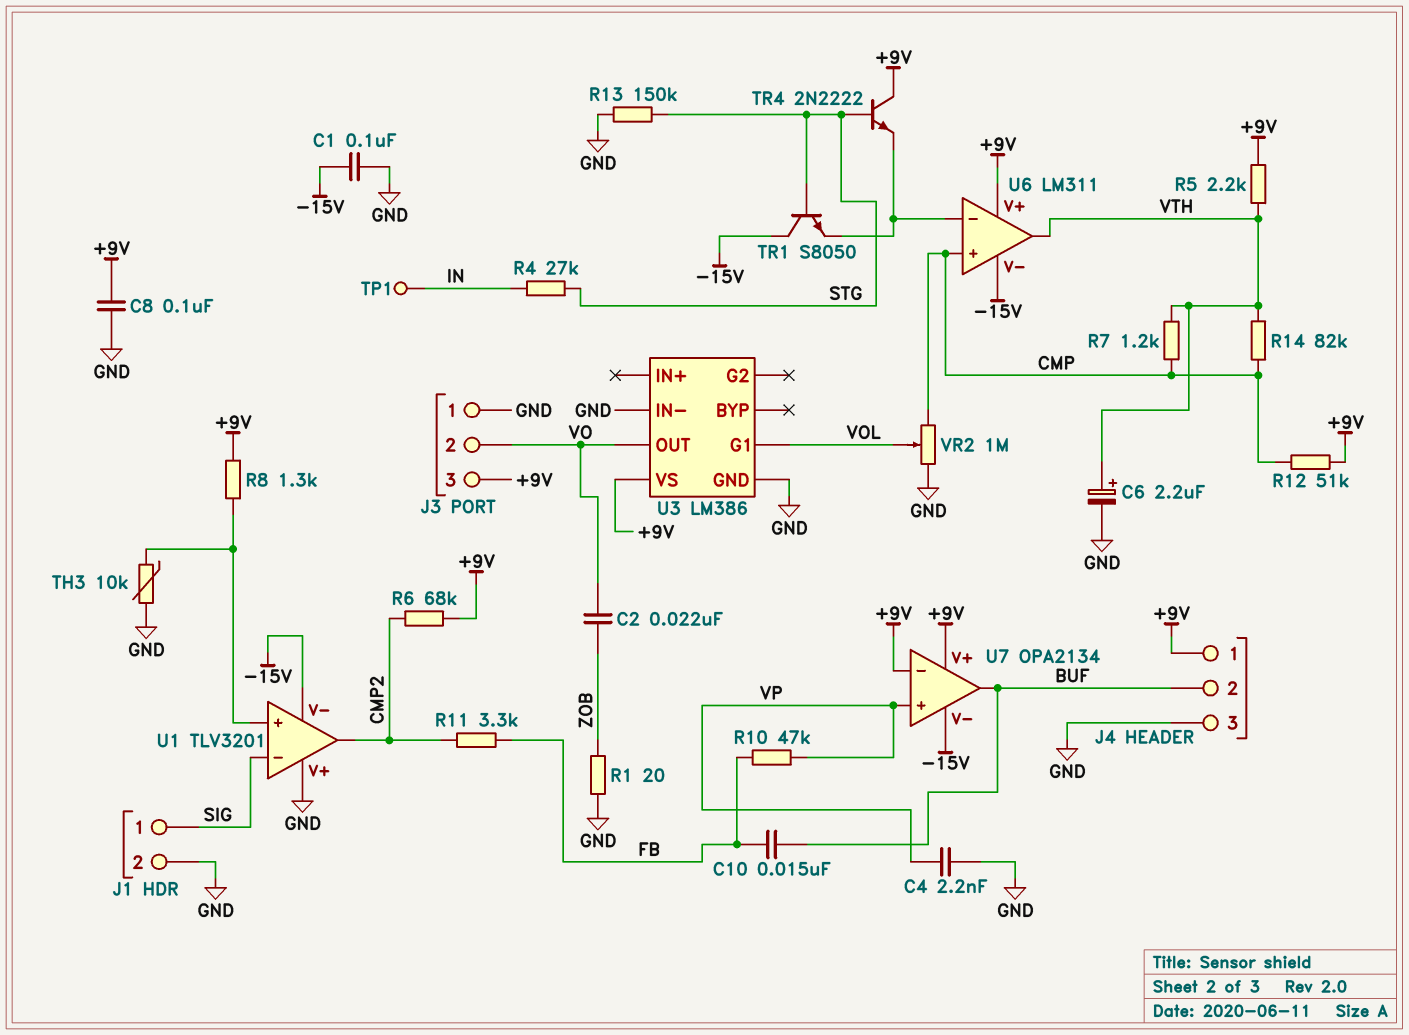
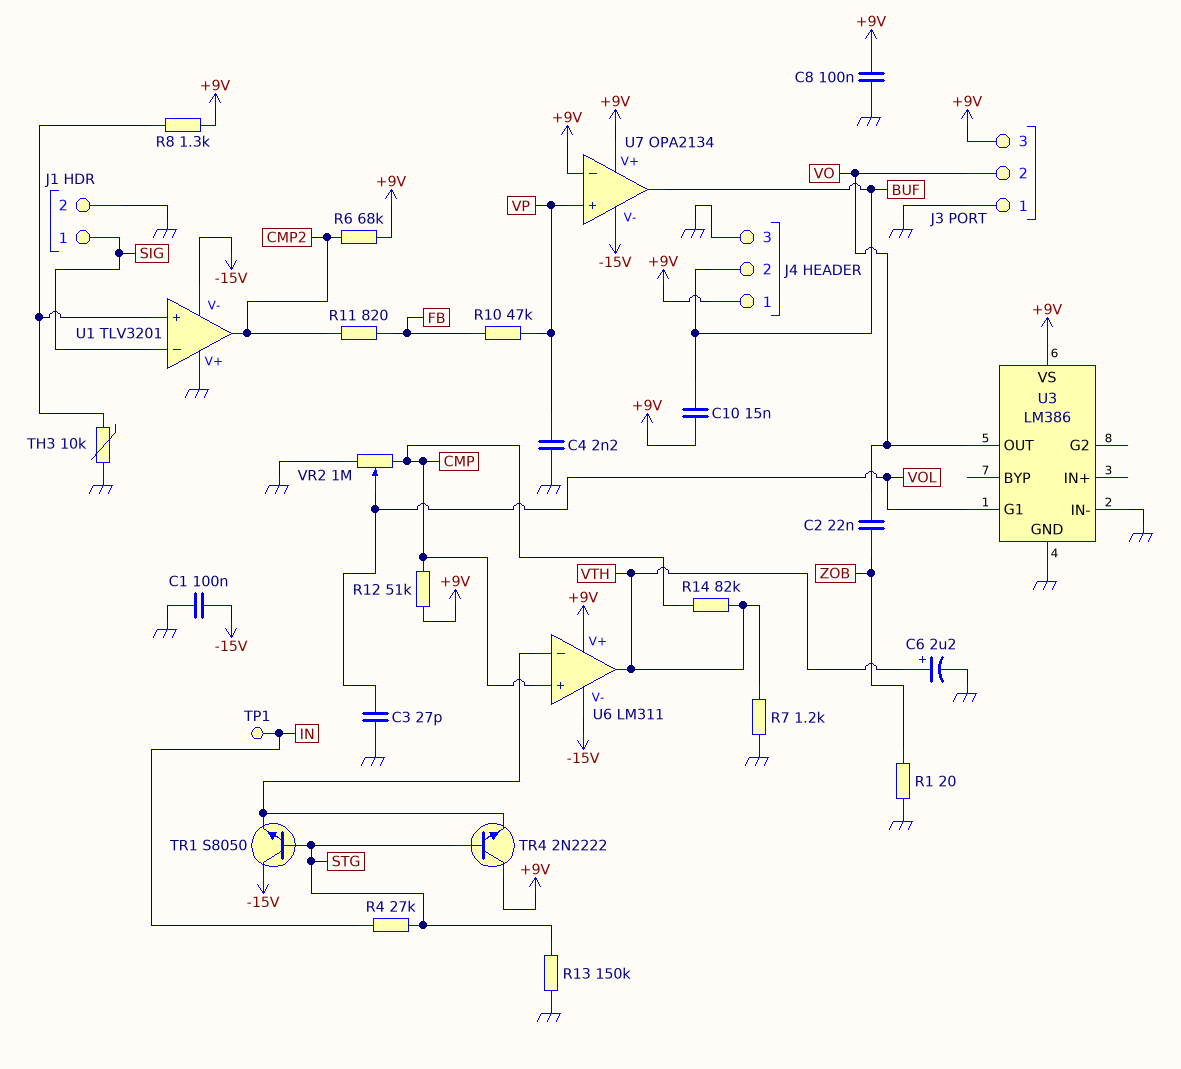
C3: none -> 27pF (GND, VOL)
C10: 15nF (BUF, FB) -> 15nF (+9V, BUF)
R5: 2.2k (+9V, VTH) -> none
R7: 1.2k (CMP, VTH) -> 1.2k (GND, VTH)
R11: 3.3k (CMP2, FB) -> 820 (CMP2, FB)

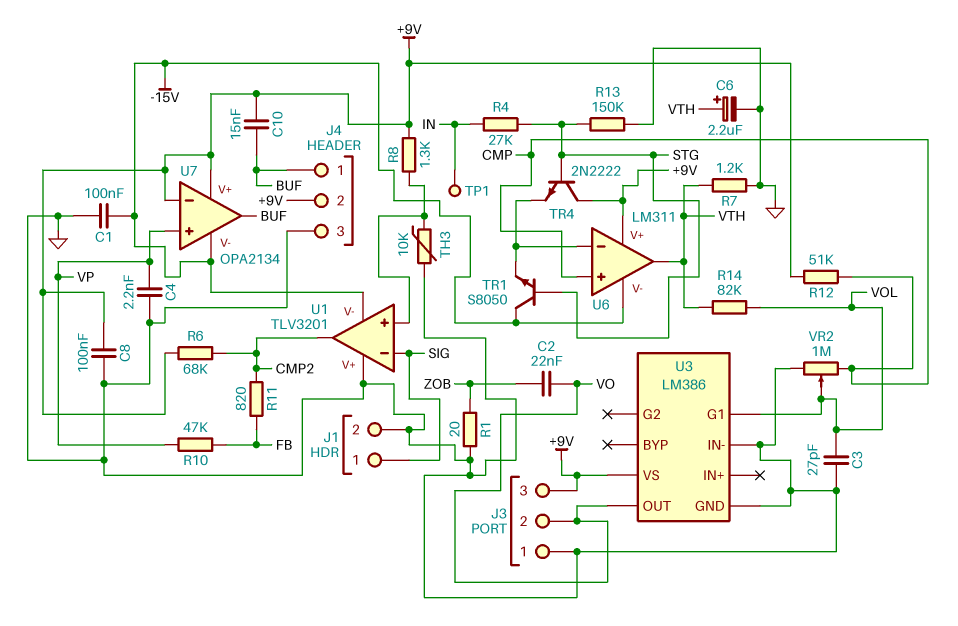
J4 pin 1: +9V -> BUF
J4 pin 2: BUF -> +9V
R14: 82k (CMP, VTH) -> 82k (VOL, VTH)

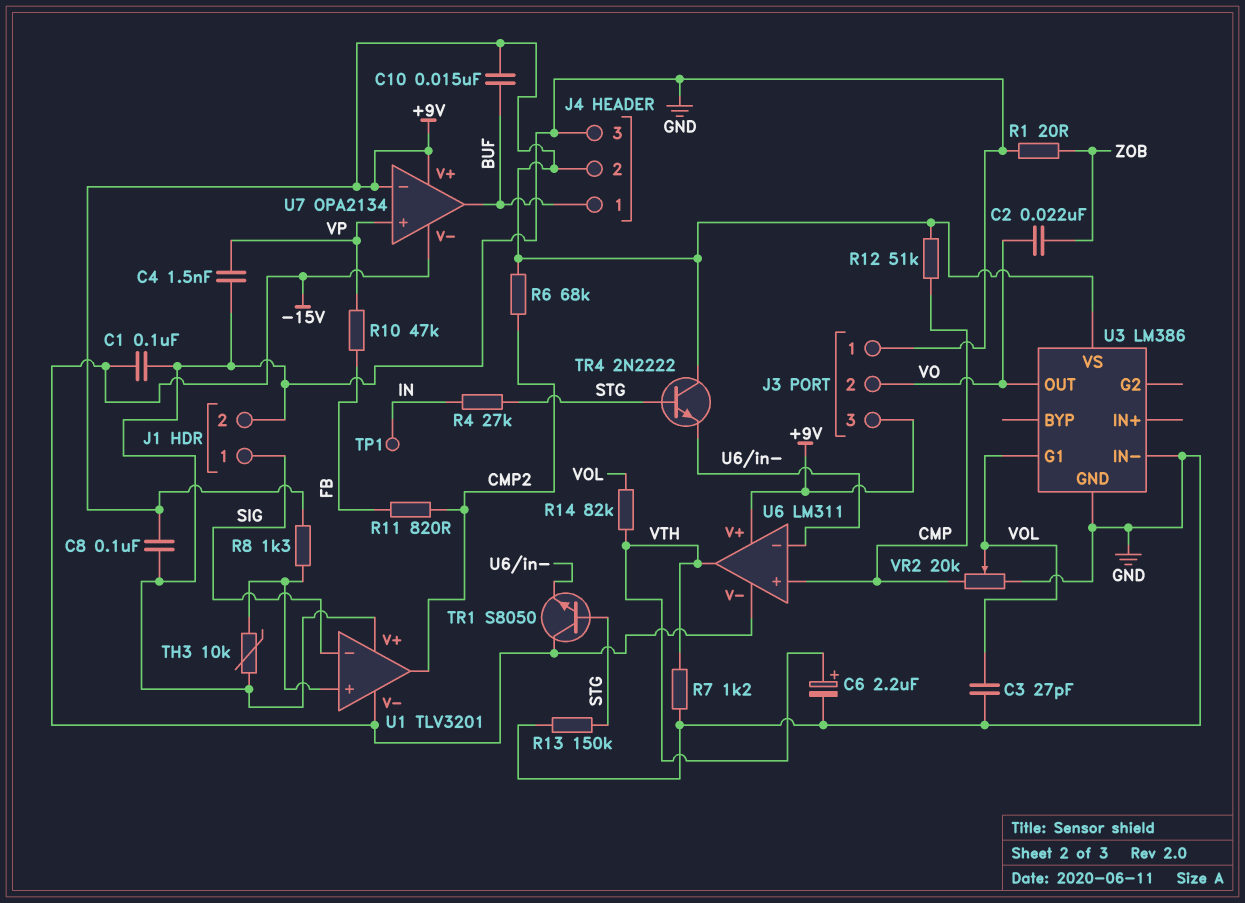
C4: 2.2nF (GND, VP) -> 1.5nF (GND, VP)
VR2: 1M (CMP, GND, wiper VOL) -> 20k (CMP, GND, wiper VOL)

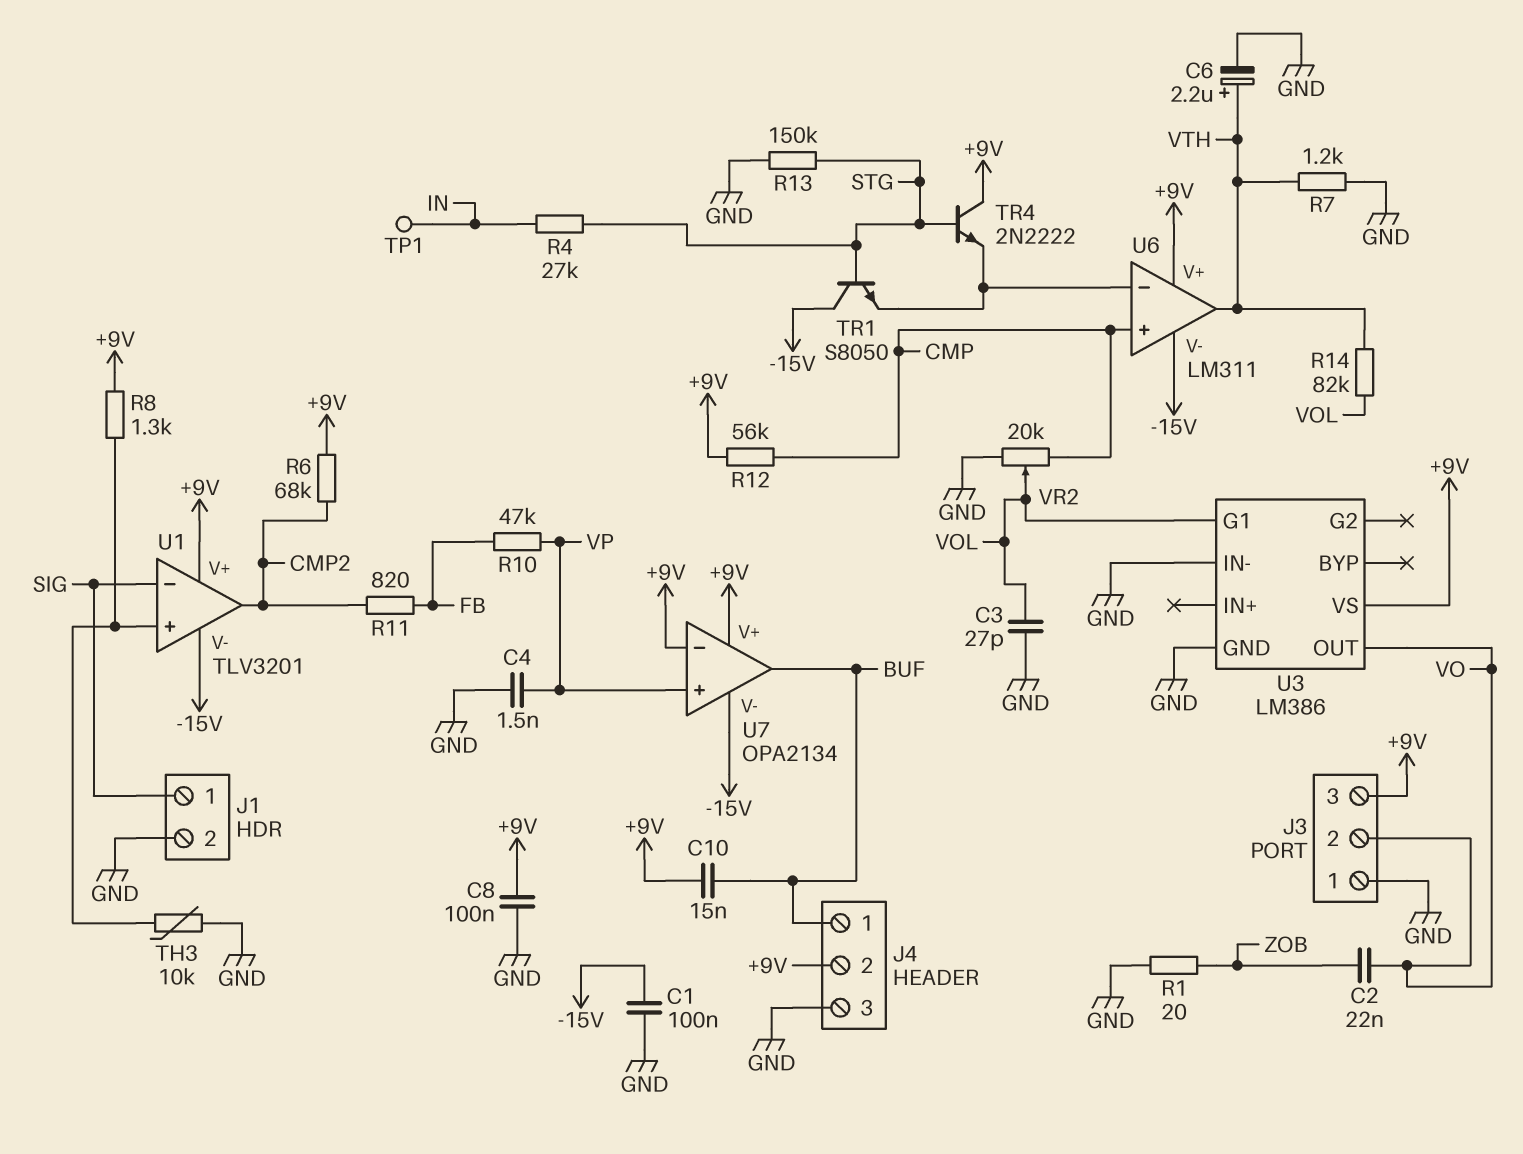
R12: 51k (+9V, CMP) -> 56k (+9V, CMP)
U1 pin V+: GND -> +9V

